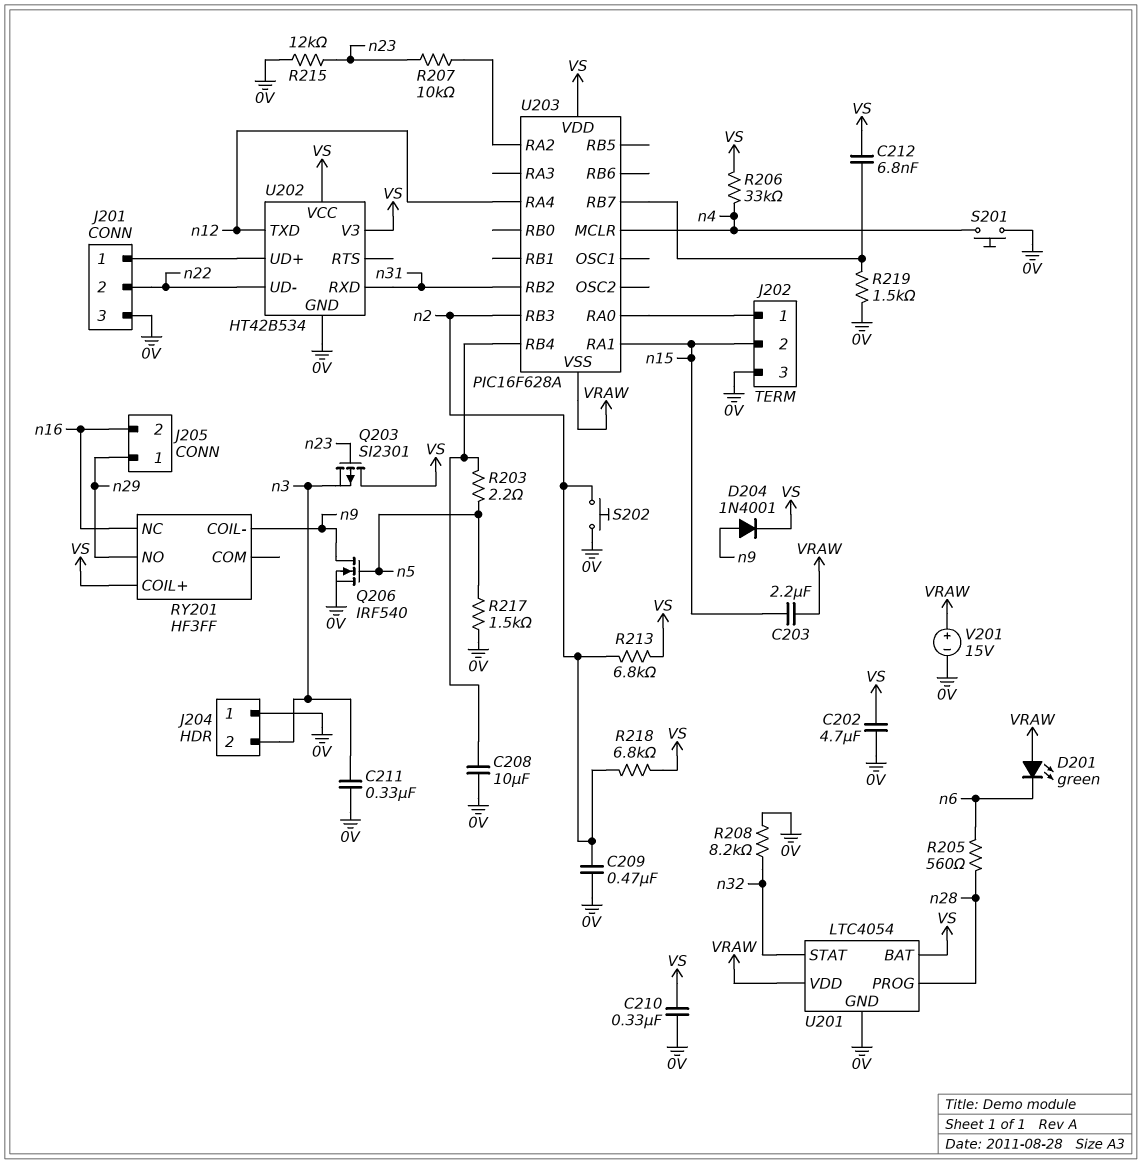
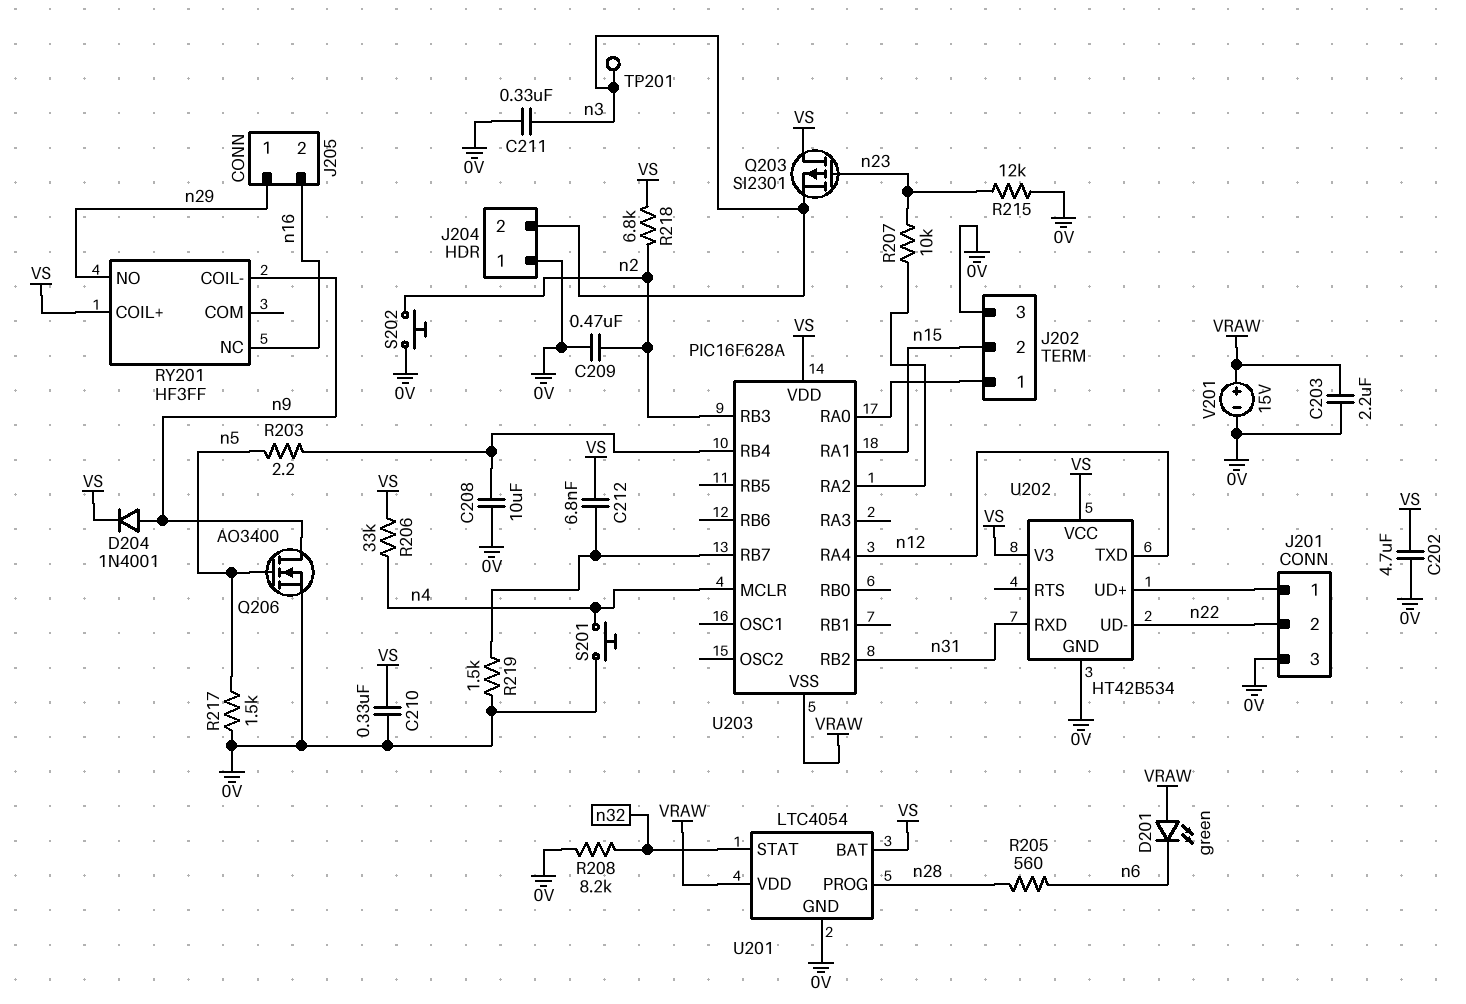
C203: 2.2uF (VRAW, n15) -> 2.2uF (0V, VRAW)
Q206: NMOS IRF540 (G n5, D n9, S 0V) -> NMOS AO3400 (G n5, D n9, S 0V)
R213: 6.8k (VS, n2) -> none
TP201: none -> test point (n3)

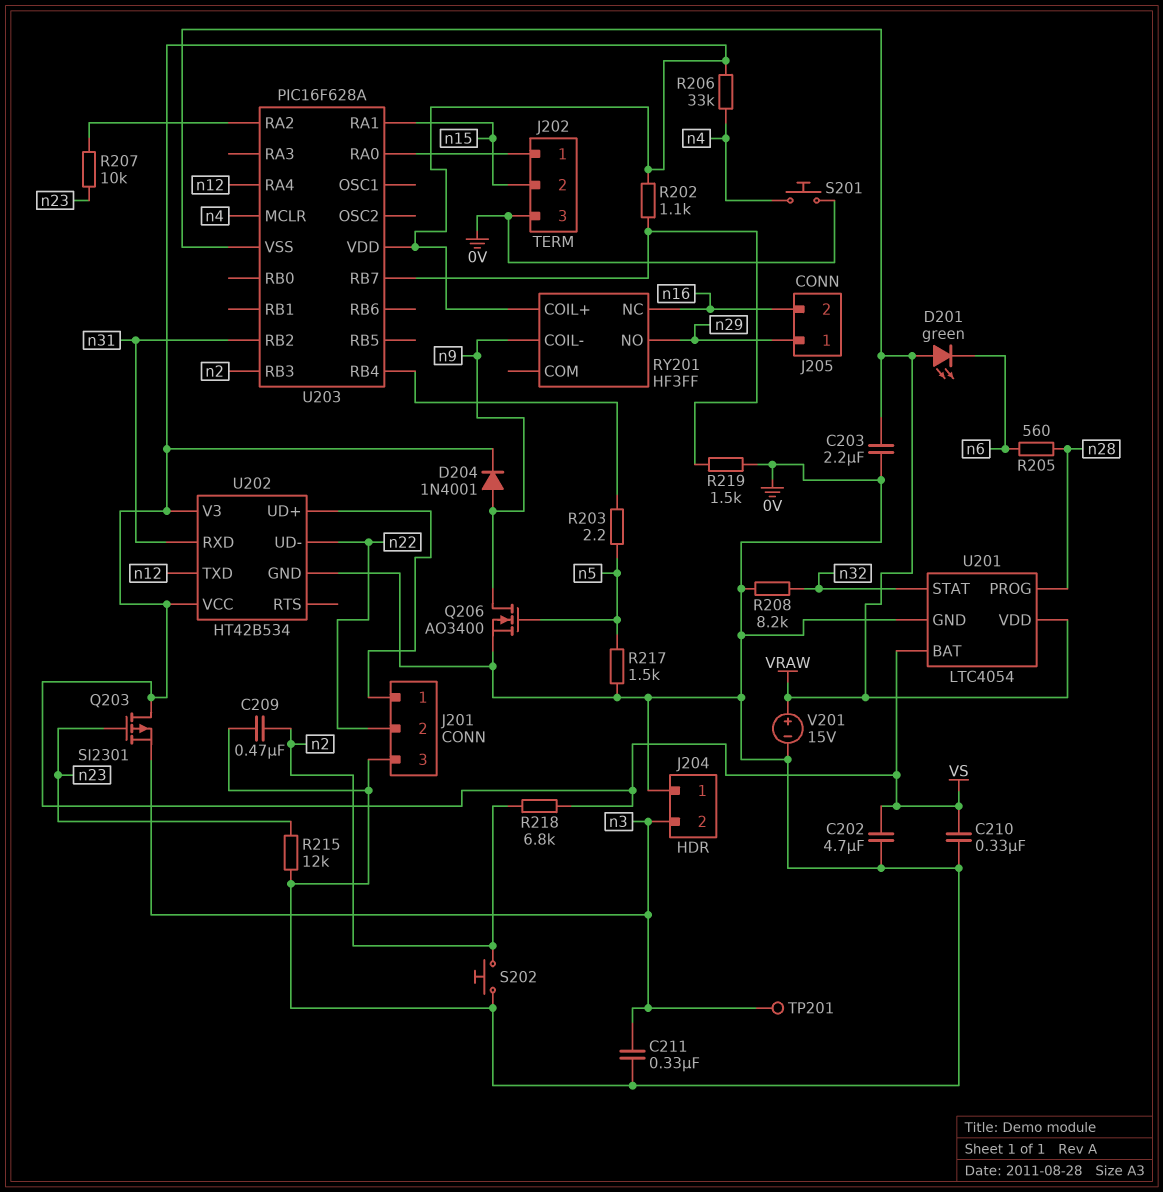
C208: 10uF (0V, U203/RB4) -> none
C212: 6.8nF (U203/RB7, VS) -> none
R202: none -> 1.1k (U203/RB7, VS)

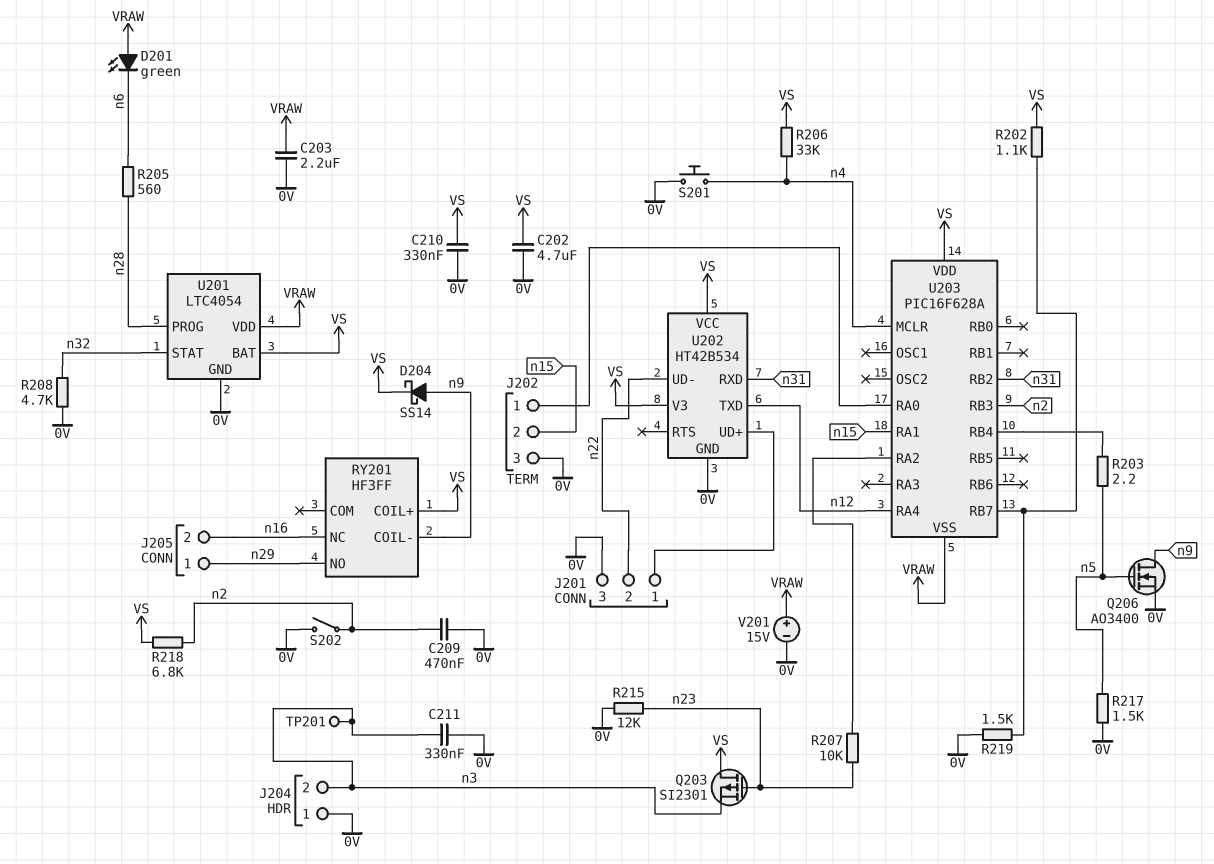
D204: diode 1N4001 (A n9, K VS) -> schottky SS14 (A n9, K VS)
R208: 8.2k (0V, n32) -> 4.7k (0V, n32)
S202: button (0V, n2) -> switch (0V, n2)

